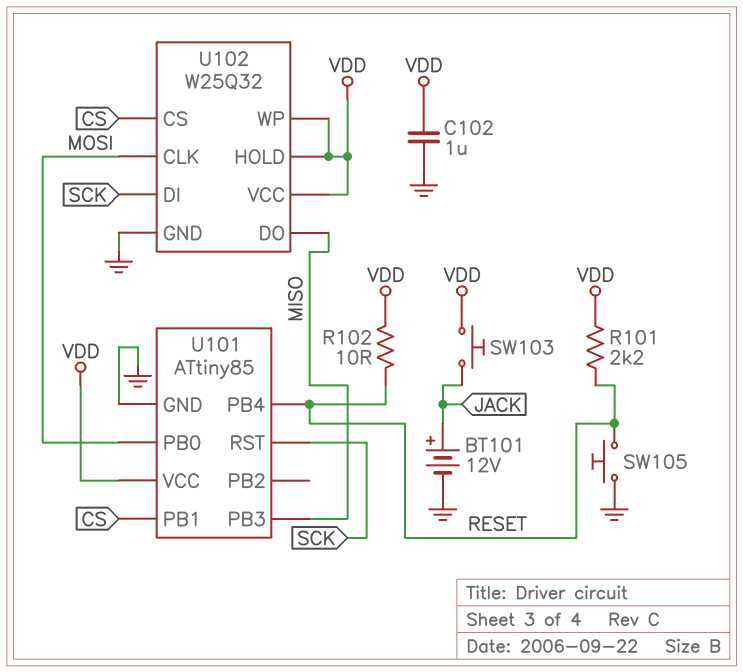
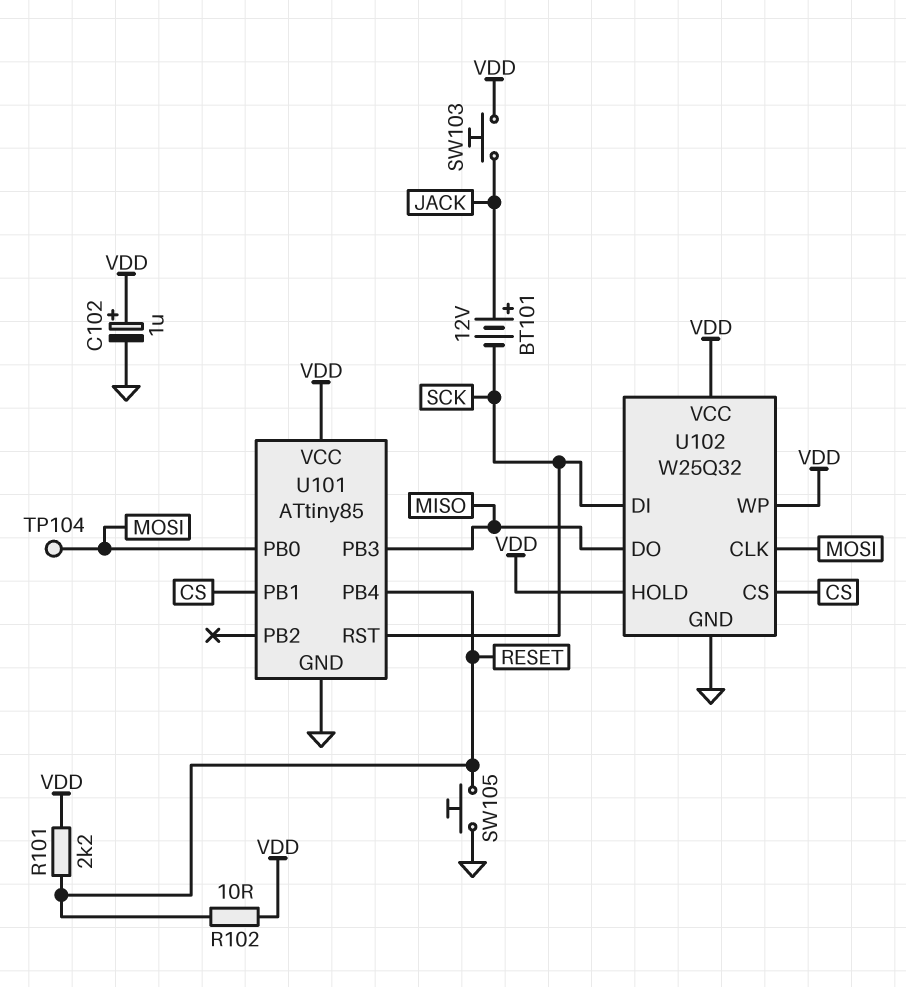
BT101: 12V (plus JACK, minus GND) -> 12V (plus JACK, minus SCK)
C102: 1uF (GND, VDD) -> 1uF (plus VDD, minus GND)
TP104: none -> test point (MOSI)

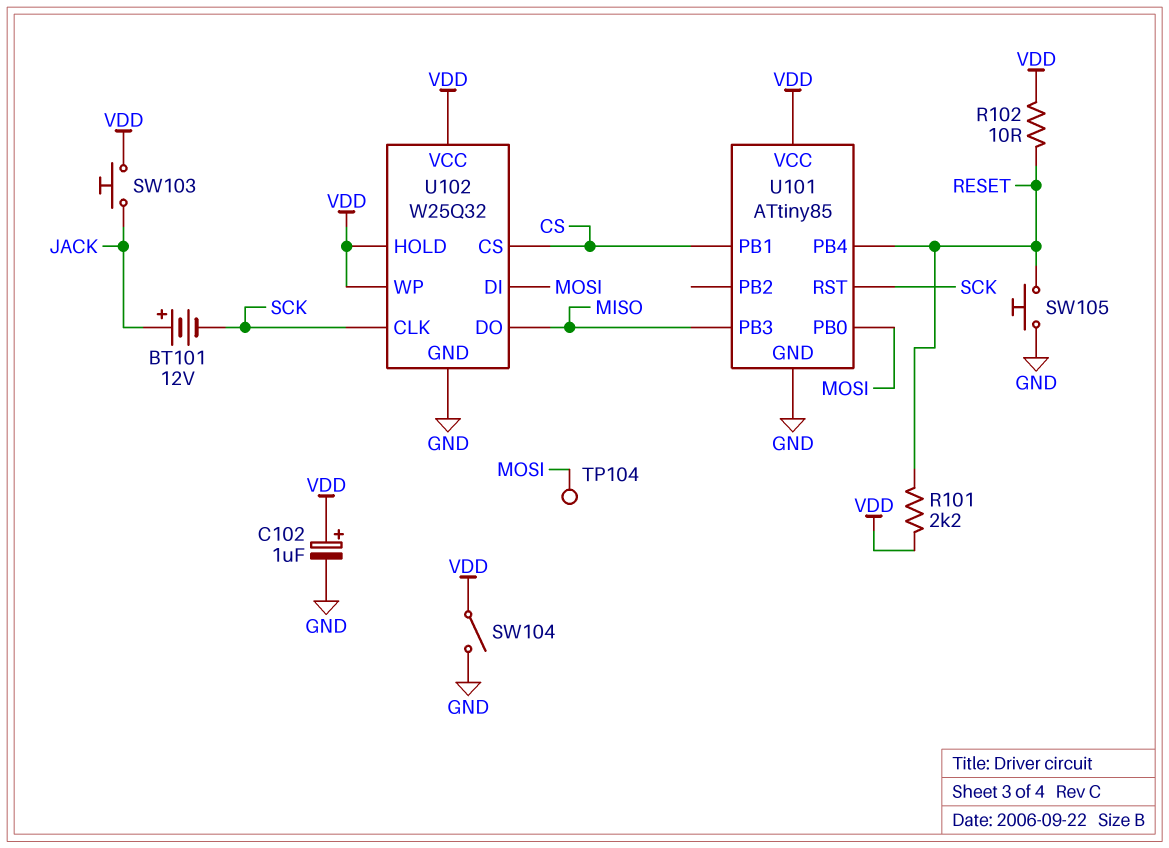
SW104: none -> switch (GND, VDD)
U102 pin CLK: MOSI -> SCK
U102 pin DI: SCK -> MOSI

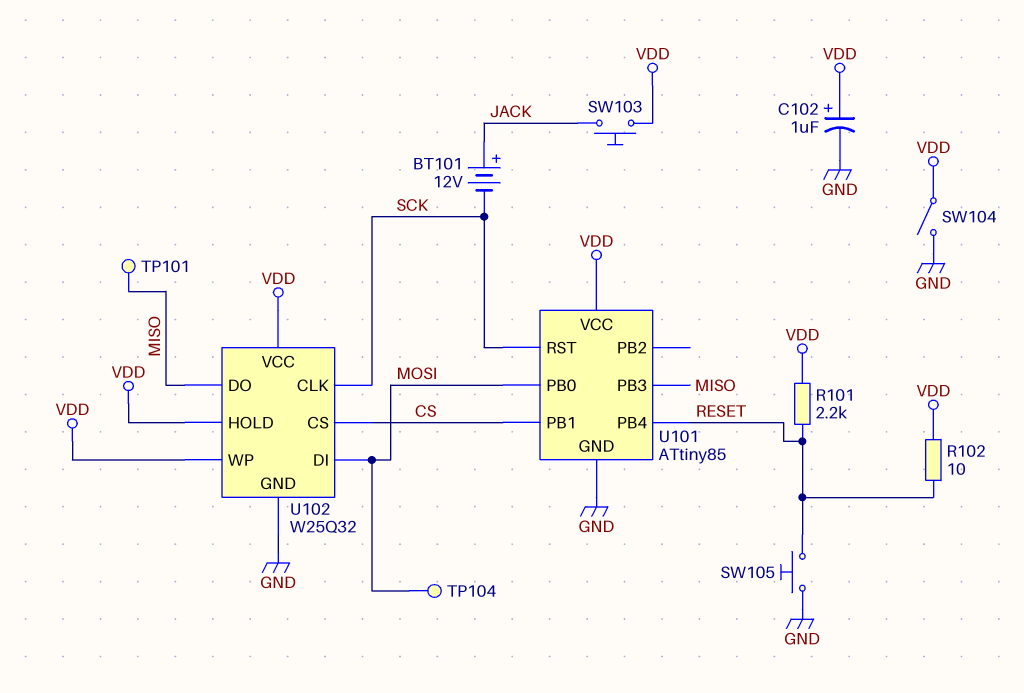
TP101: none -> test point (MISO)

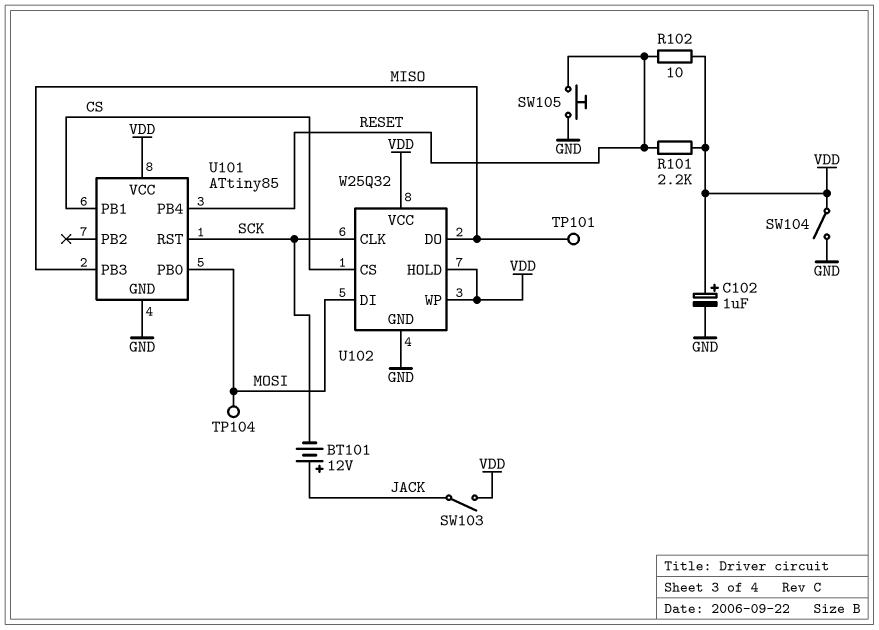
SW103: button (JACK, VDD) -> switch (JACK, VDD)

